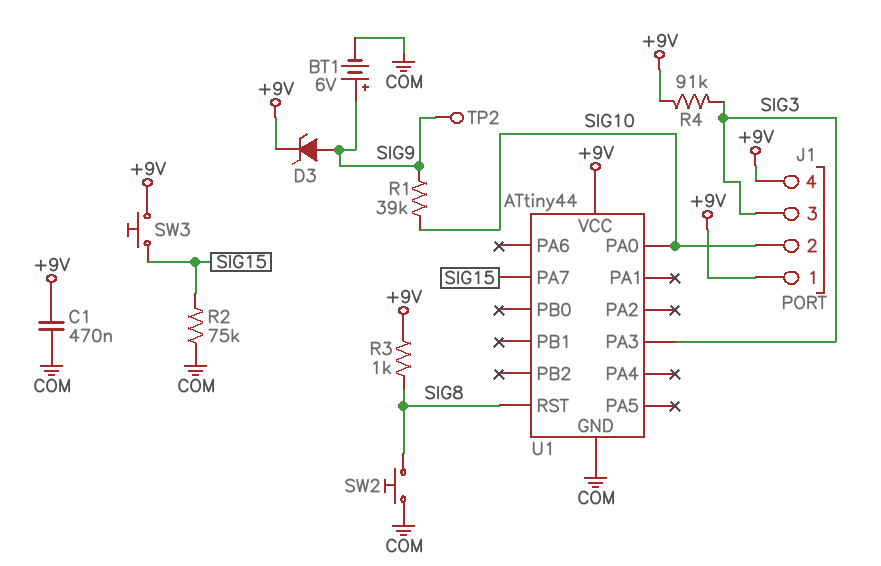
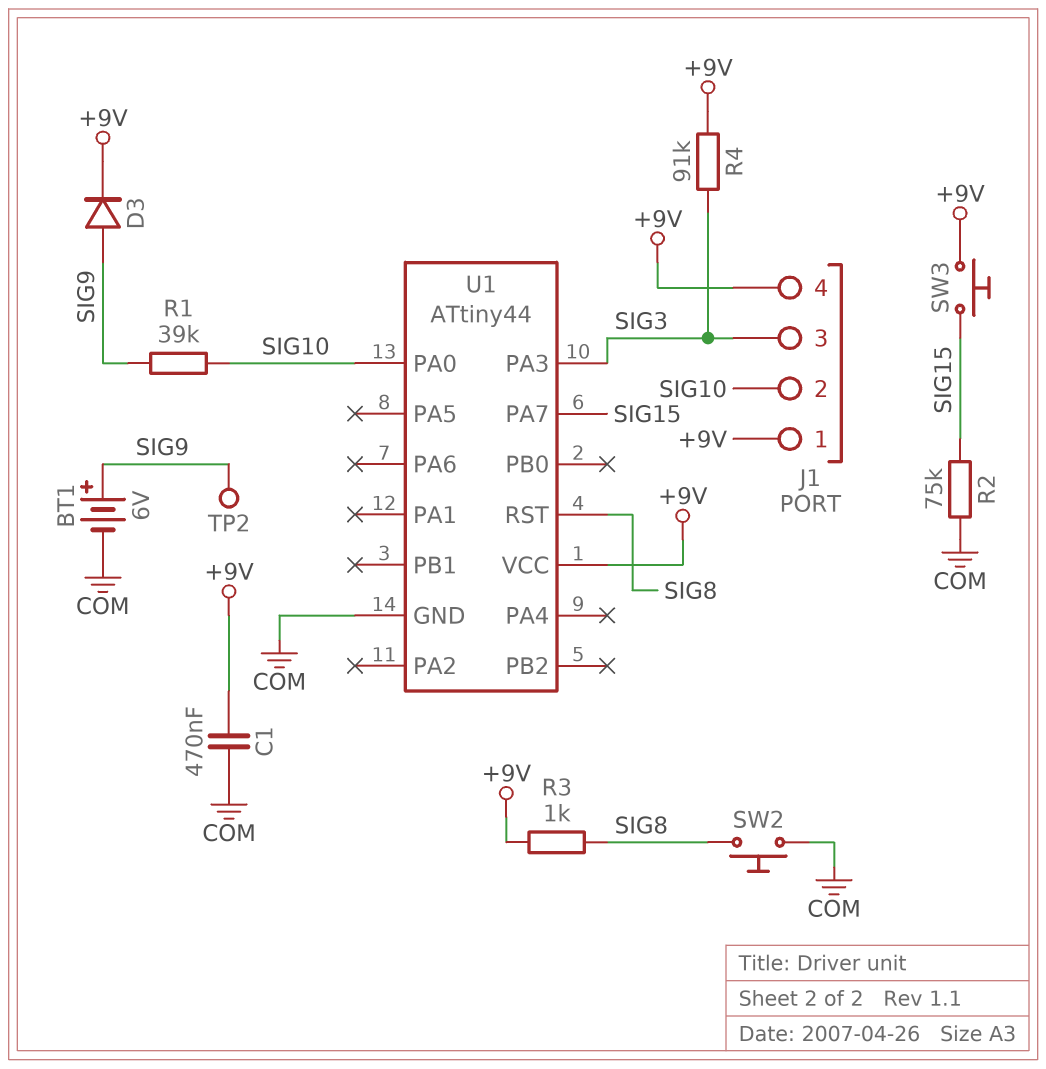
D3: zener (A SIG9, K +9V) -> diode (A SIG9, K +9V)

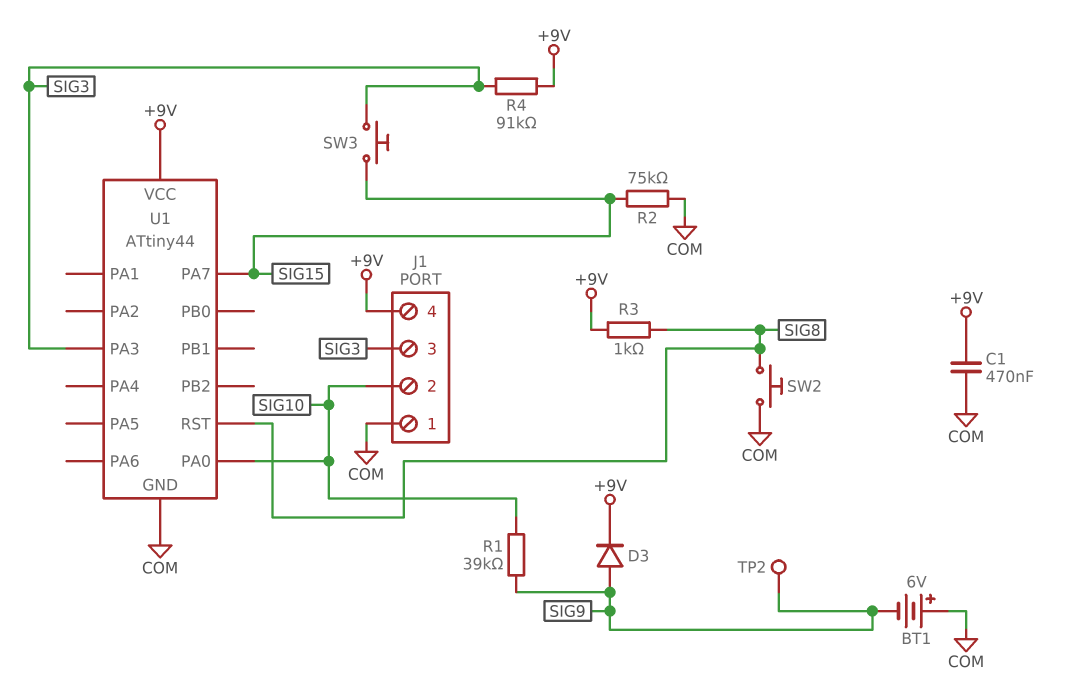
BT1: 6V (plus SIG9, minus COM) -> 6V (plus COM, minus SIG9)
J1 pin 1: +9V -> COM
SW3: button (+9V, SIG15) -> button (SIG3, SIG15)

